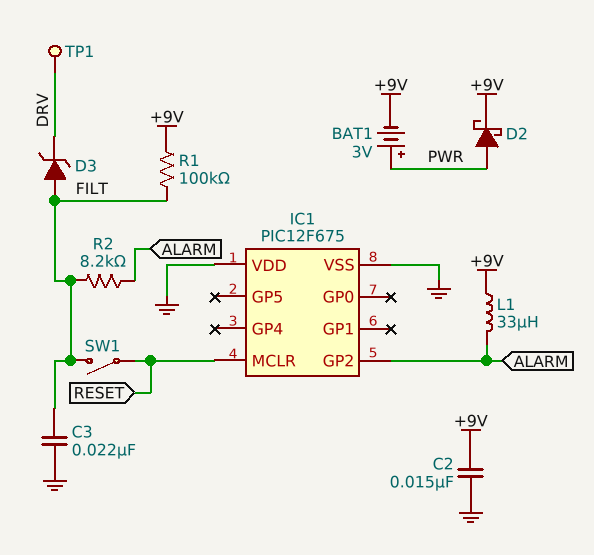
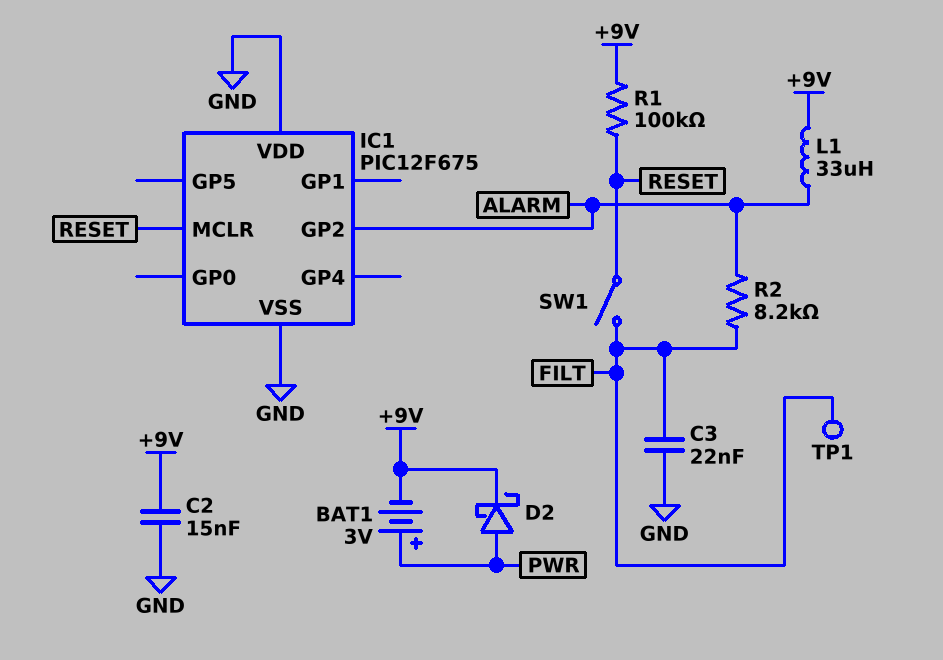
D3: zener (A FILT, K DRV) -> none
R1: 100k (+9V, FILT) -> 100k (+9V, RESET)
TP1: test point (DRV) -> test point (FILT)

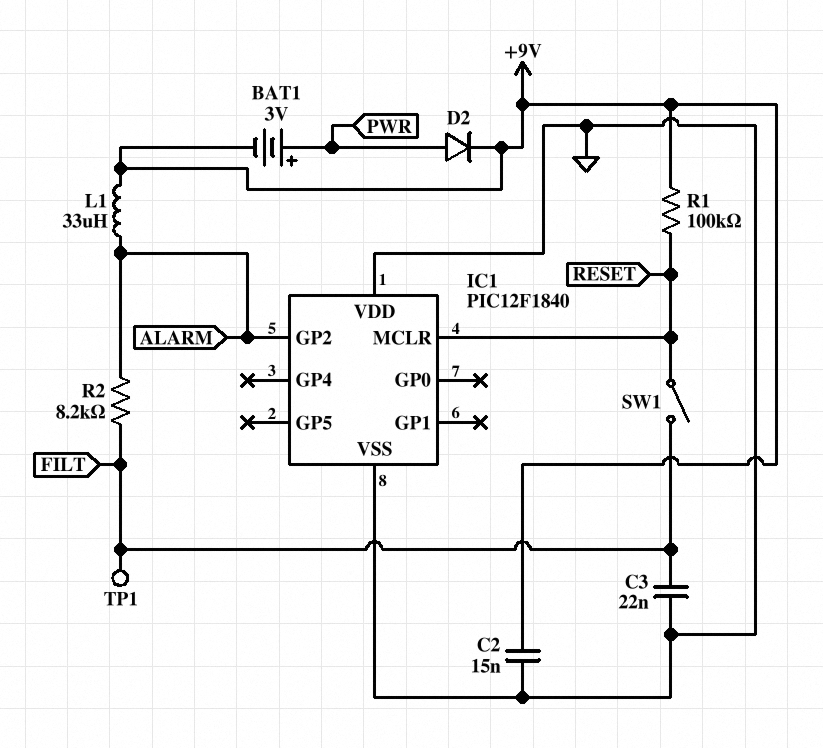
D2: schottky (A PWR, K +9V) -> diode (A PWR, K +9V)
IC1: PIC12F675 -> PIC12F1840

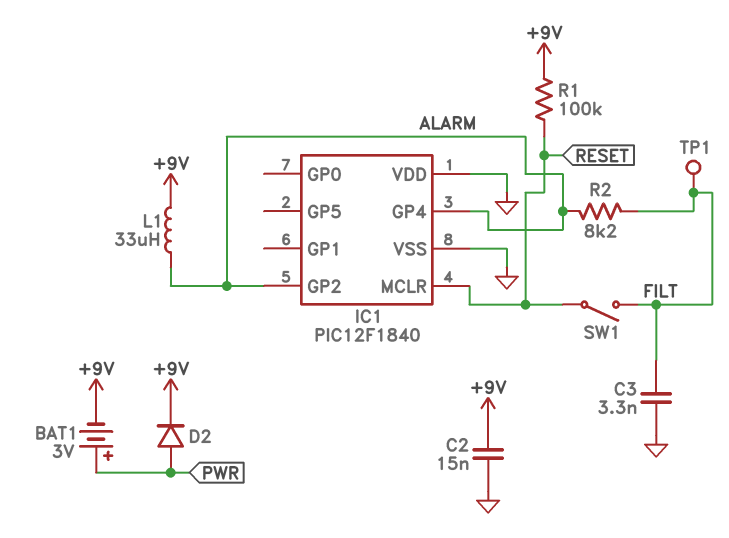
C3: 22nF (FILT, GND) -> 3.3nF (FILT, GND)
IC1 pin GP4: none -> ALARM

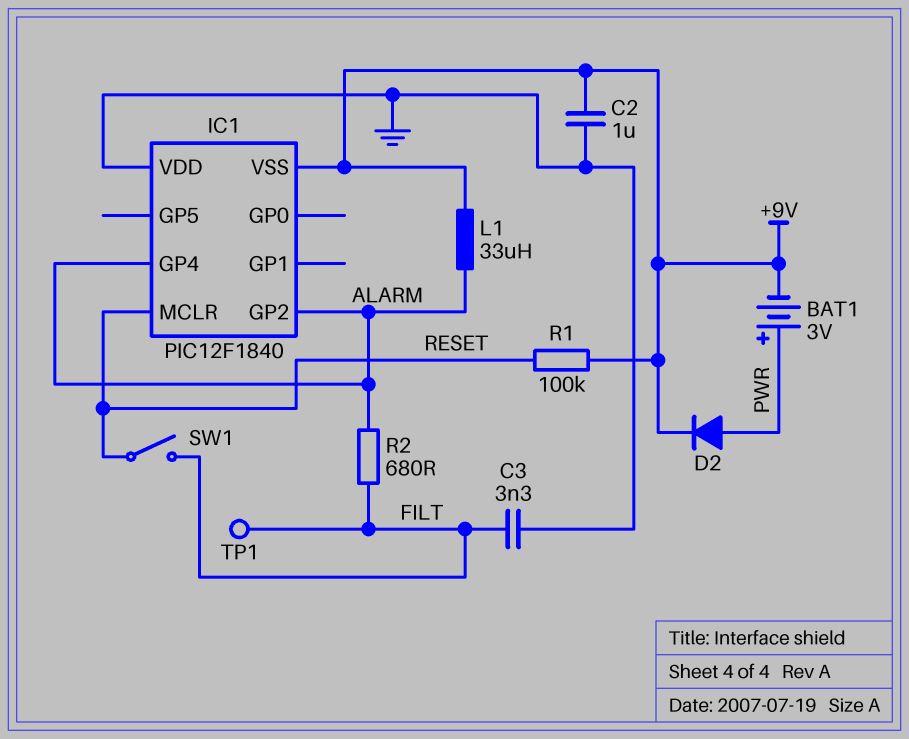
C2: 15nF (+9V, GND) -> 1uF (+9V, GND)
IC1 pin VSS: GND -> +9V
R2: 8.2k (ALARM, FILT) -> 680 (ALARM, FILT)

